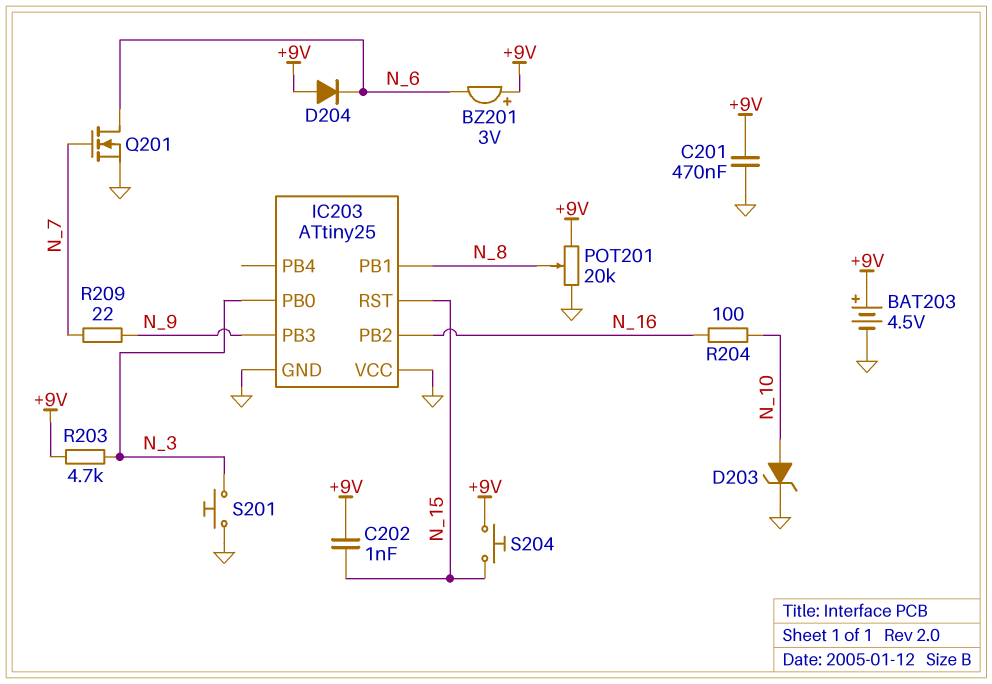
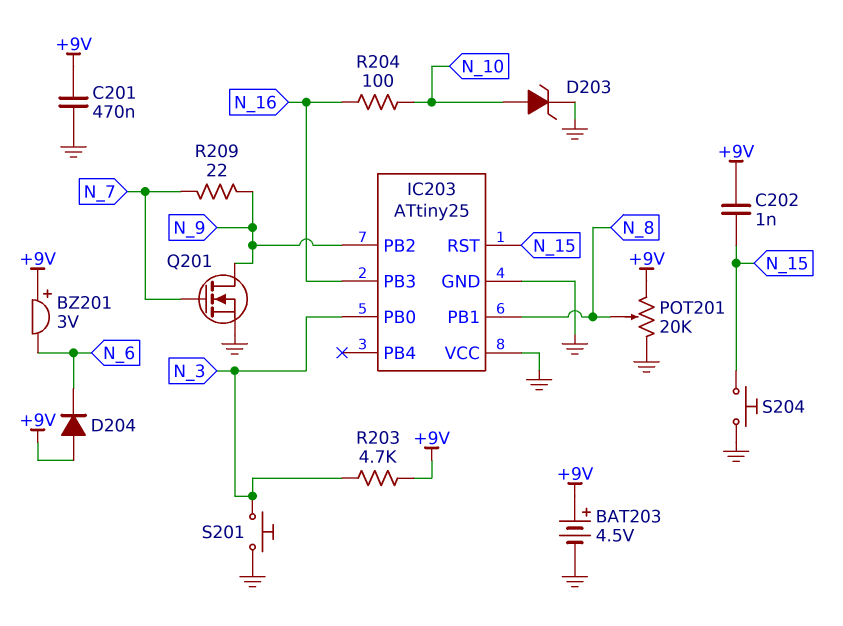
IC203 pin PB2: N_16 -> N_9
IC203 pin PB3: N_9 -> N_16
Q201: NMOS (G N_7, D N_6, S GND) -> NMOS (G N_7, D N_9, S GND)
S204: button (+9V, N_15) -> button (GND, N_15)

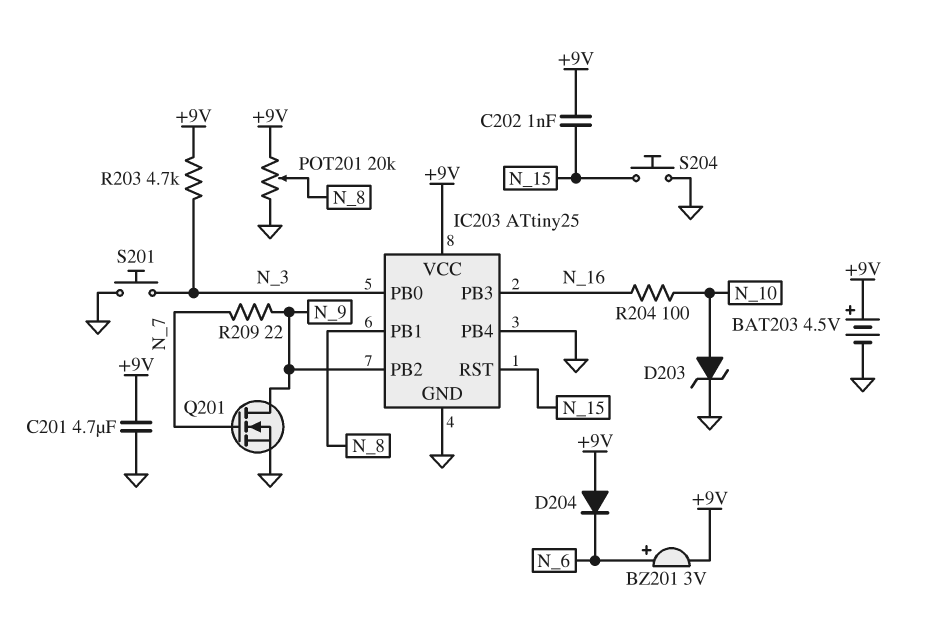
BZ201: buzzer 3V (plus +9V, minus N_6) -> buzzer 3V (plus N_6, minus +9V)
C201: 470nF (+9V, GND) -> 4.7uF (+9V, GND)
IC203 pin PB4: none -> GND
IC203 pin VCC: GND -> +9V

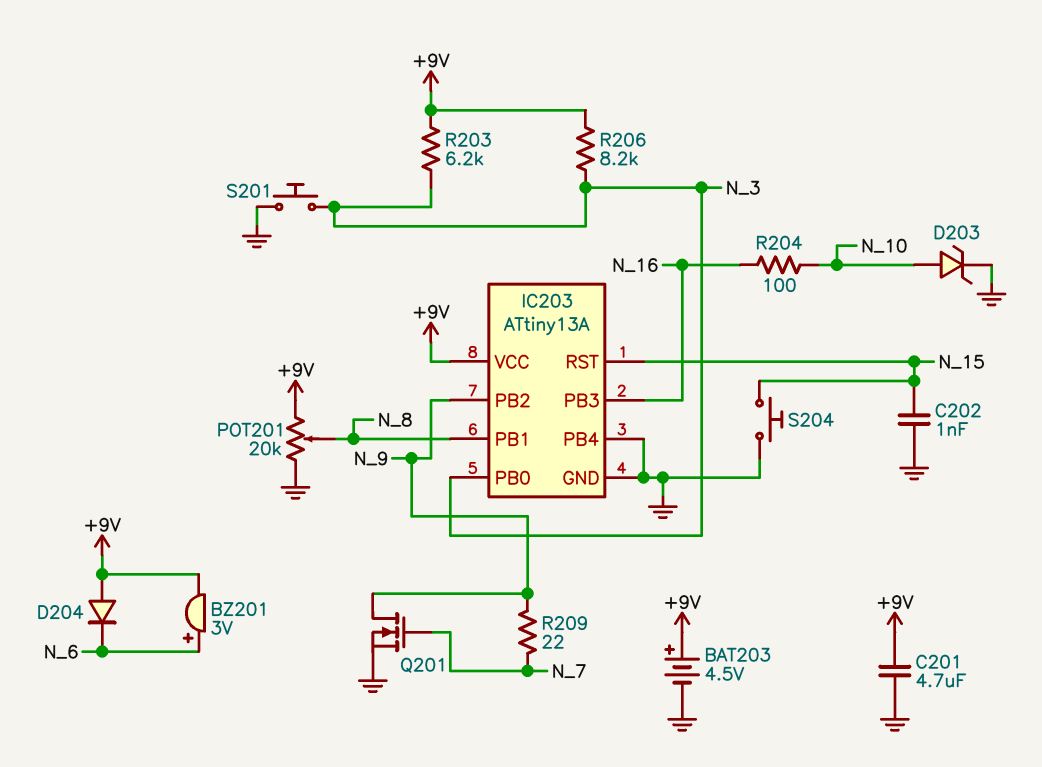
C202: 1nF (+9V, N_15) -> 1nF (GND, N_15)
IC203: ATtiny25 -> ATtiny13A
R203: 4.7k (+9V, N_3) -> 6.2k (+9V, N_3)
R206: none -> 8.2k (+9V, N_3)

